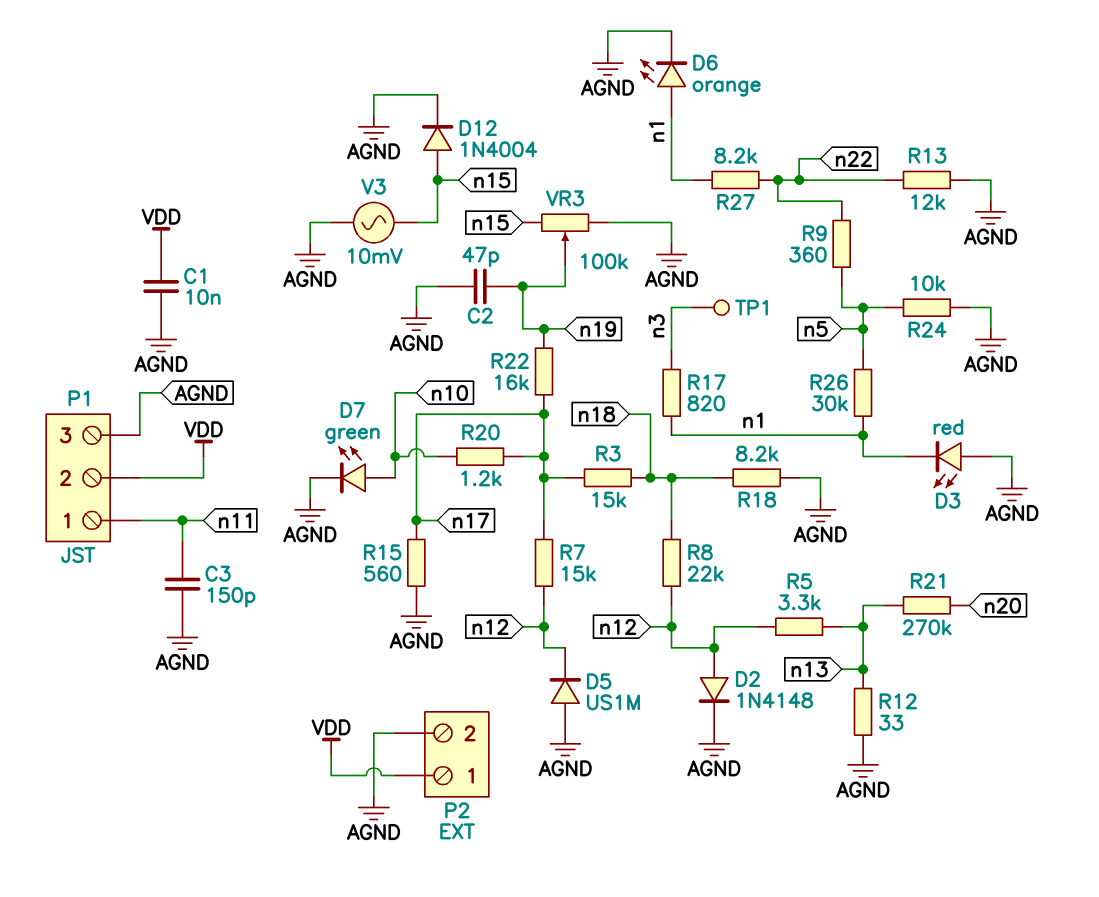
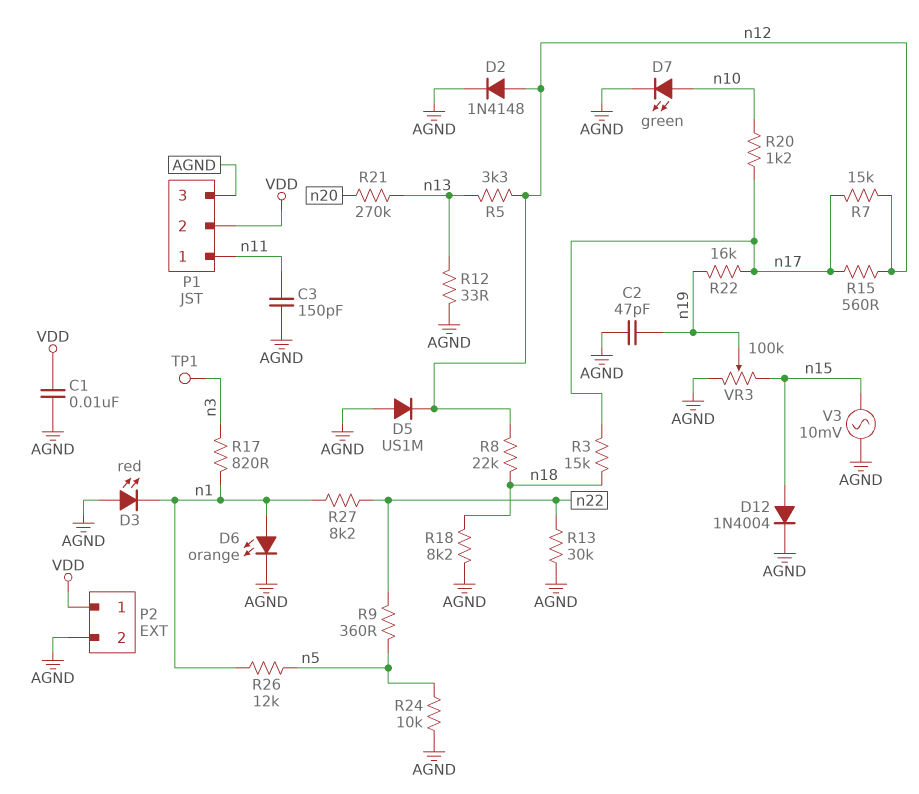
R13: 12k (AGND, n22) -> 30k (AGND, n22)
R15: 560 (AGND, n17) -> 560 (n12, n17)
R26: 30k (n1, n5) -> 12k (n1, n5)

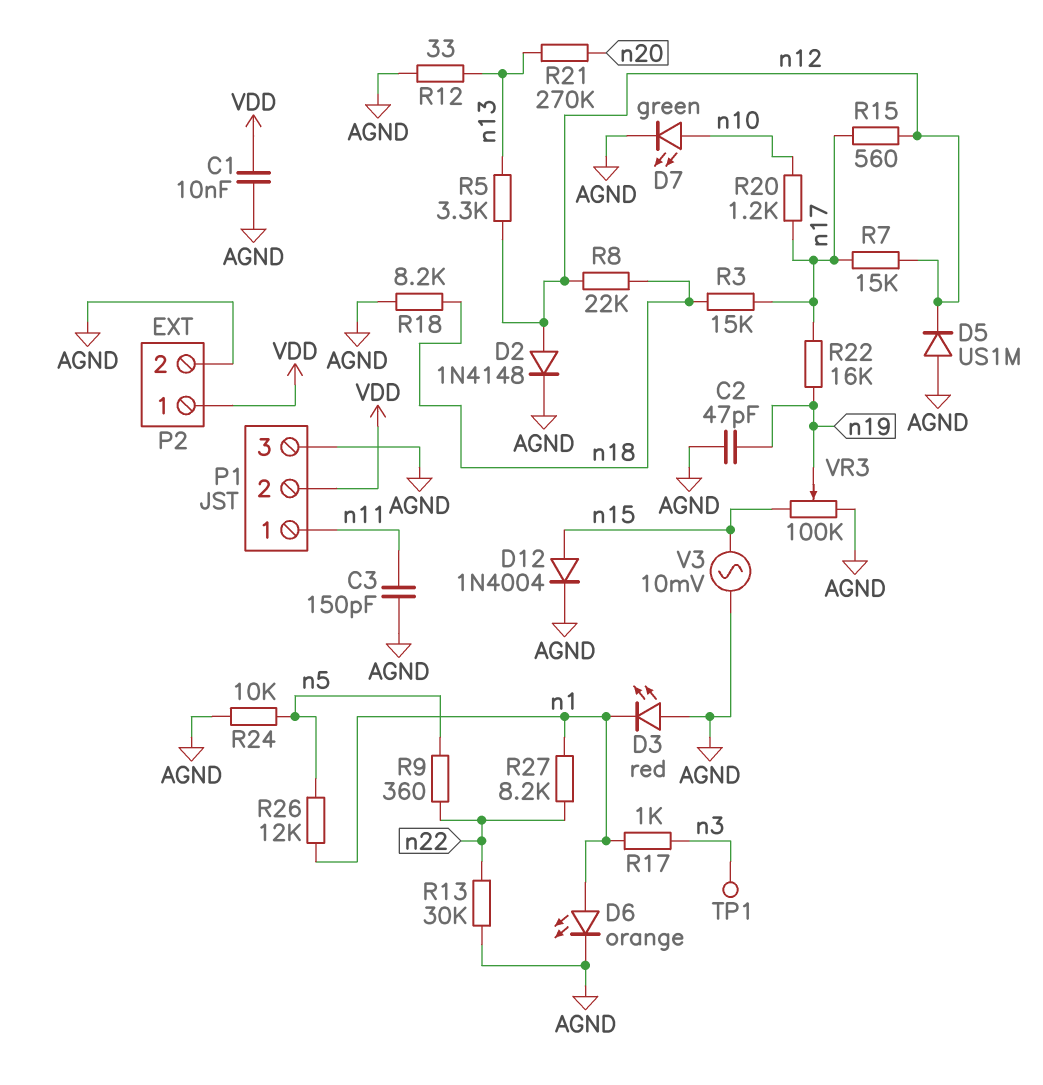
R17: 820 (n1, n3) -> 1k (n1, n3)

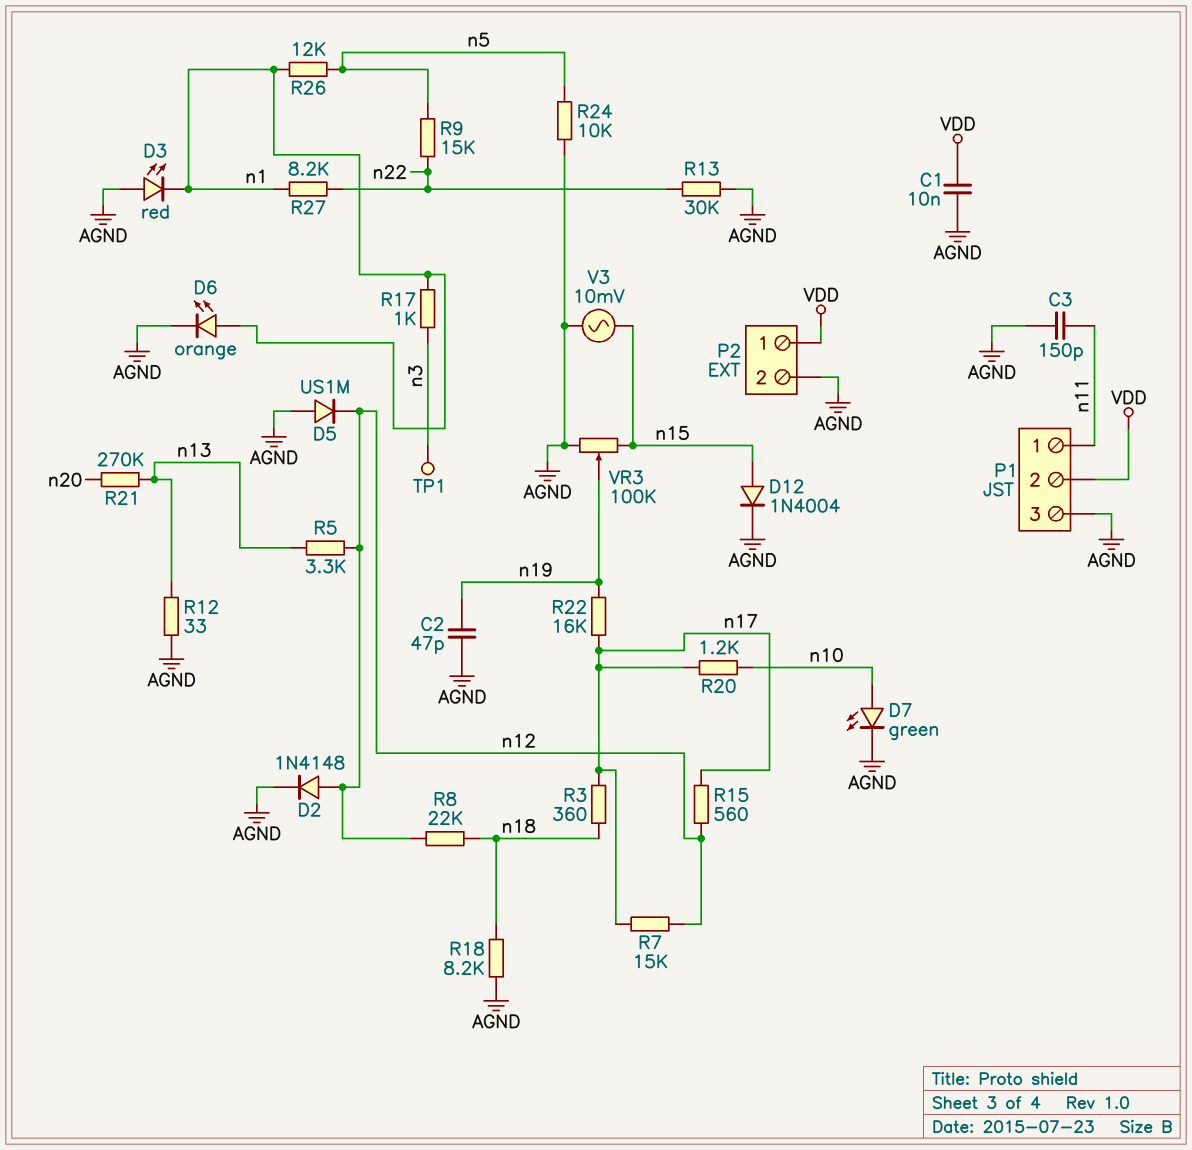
R3: 15k (n17, n18) -> 360 (n17, n18)
R9: 360 (n5, n22) -> 15k (n5, n22)

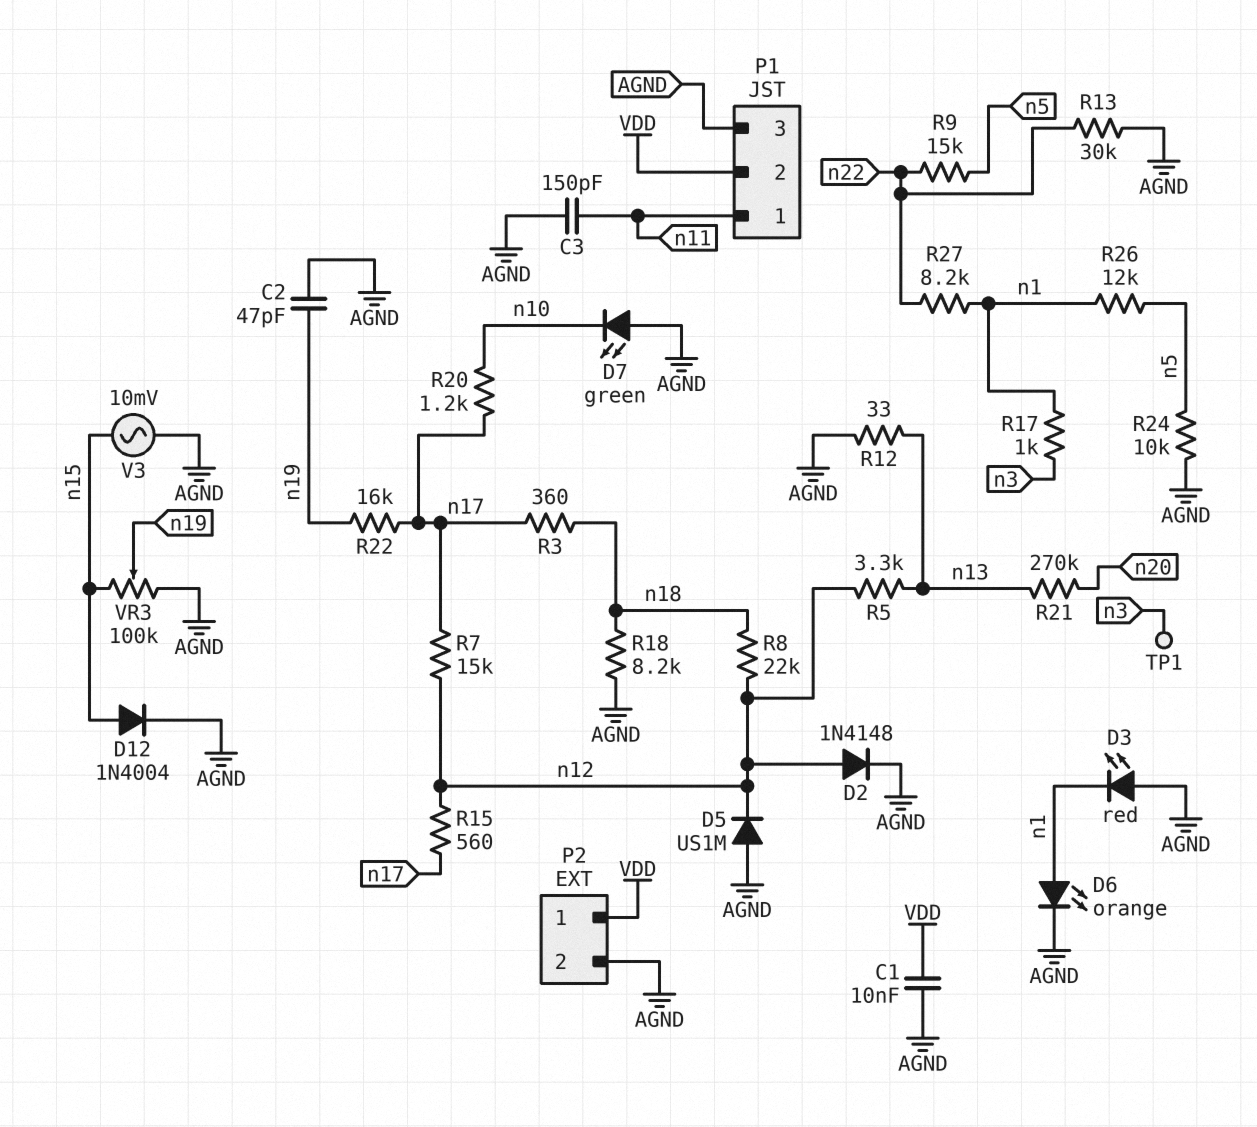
D7: LED green (A n10, K AGND) -> LED green (A AGND, K n10)

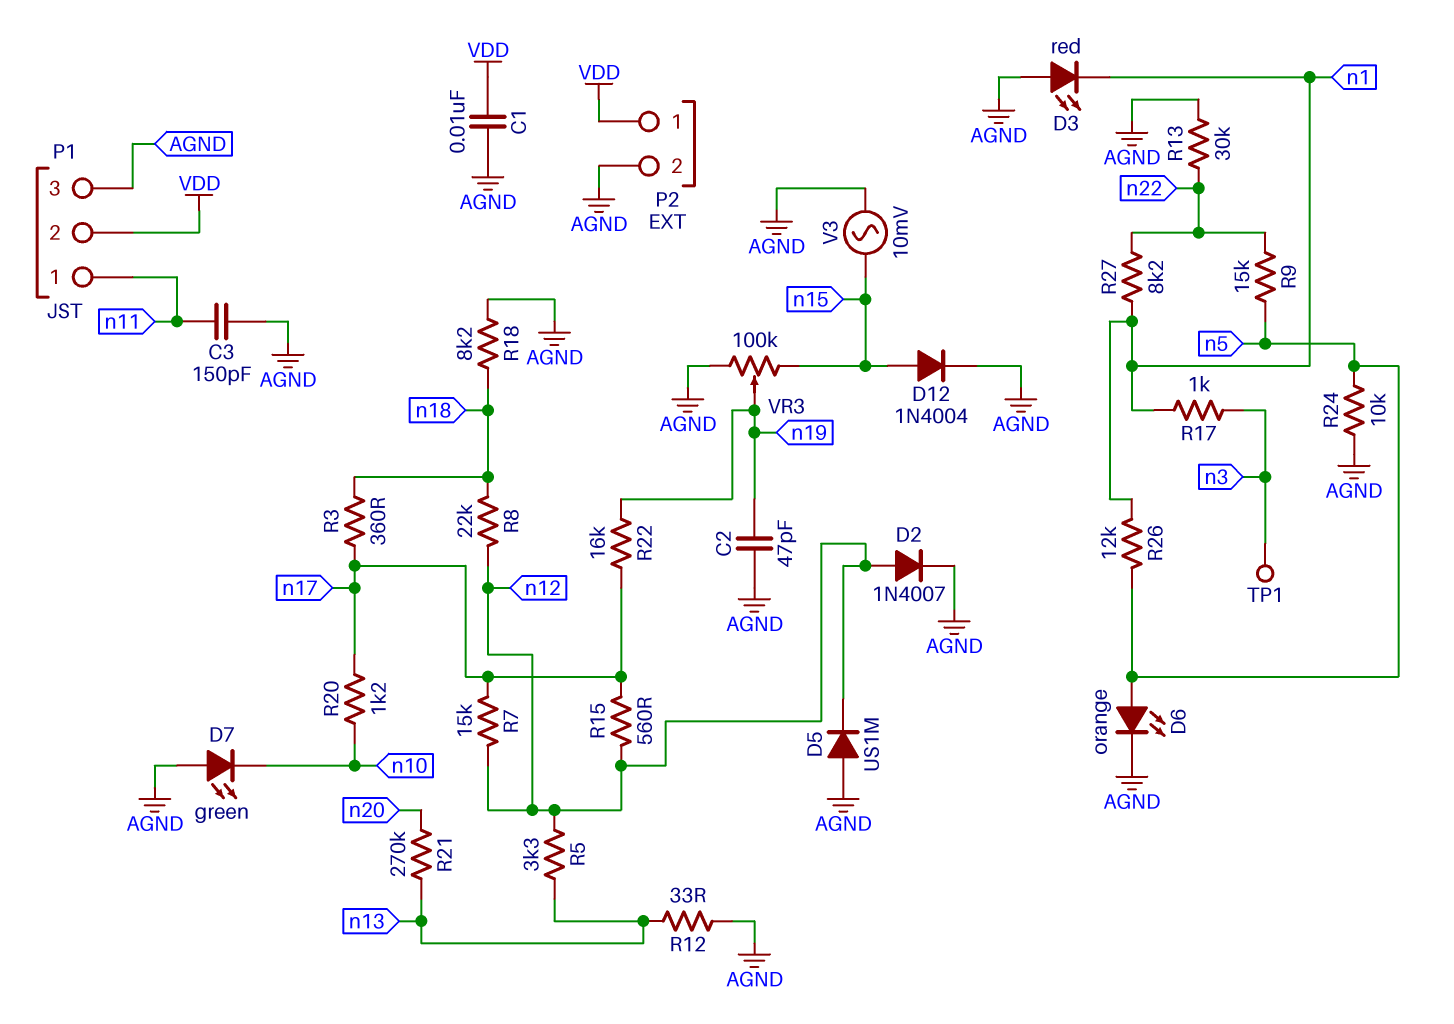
D2: diode 1N4148 (A n12, K AGND) -> diode 1N4007 (A n12, K AGND)
D6: LED orange (A n1, K AGND) -> LED orange (A n5, K AGND)

